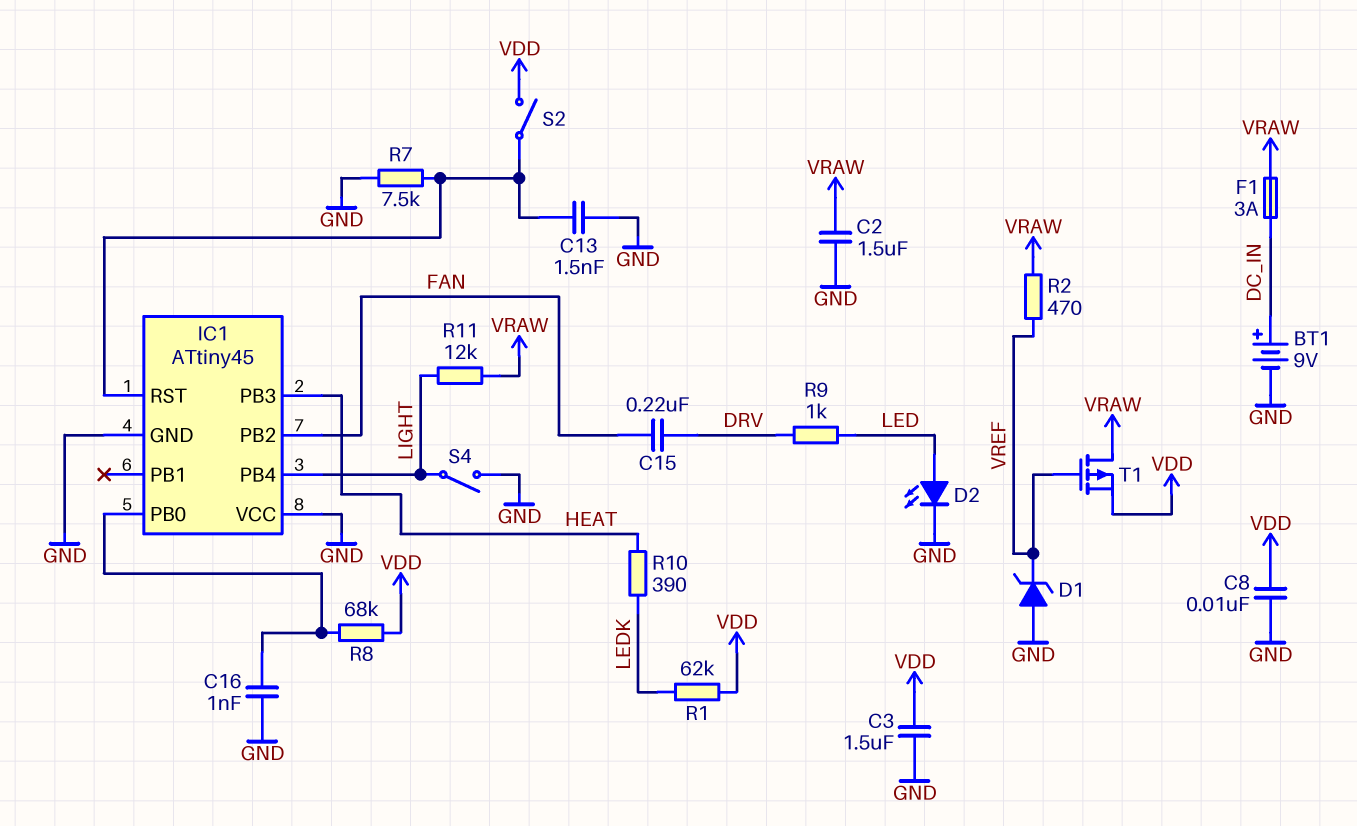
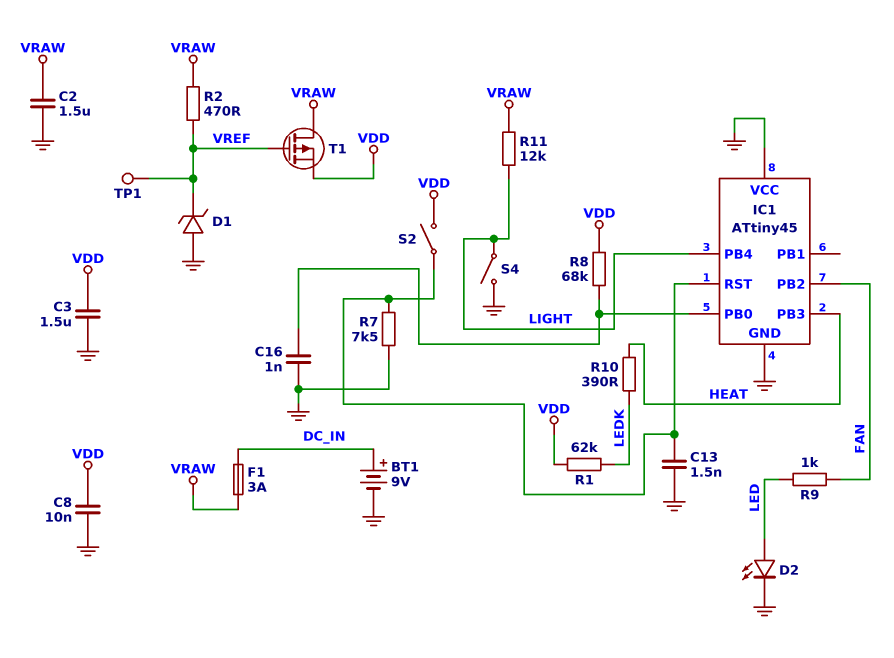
C15: 220nF (DRV, FAN) -> none
R9: 1k (DRV, LED) -> 1k (FAN, LED)
TP1: none -> test point (VREF)

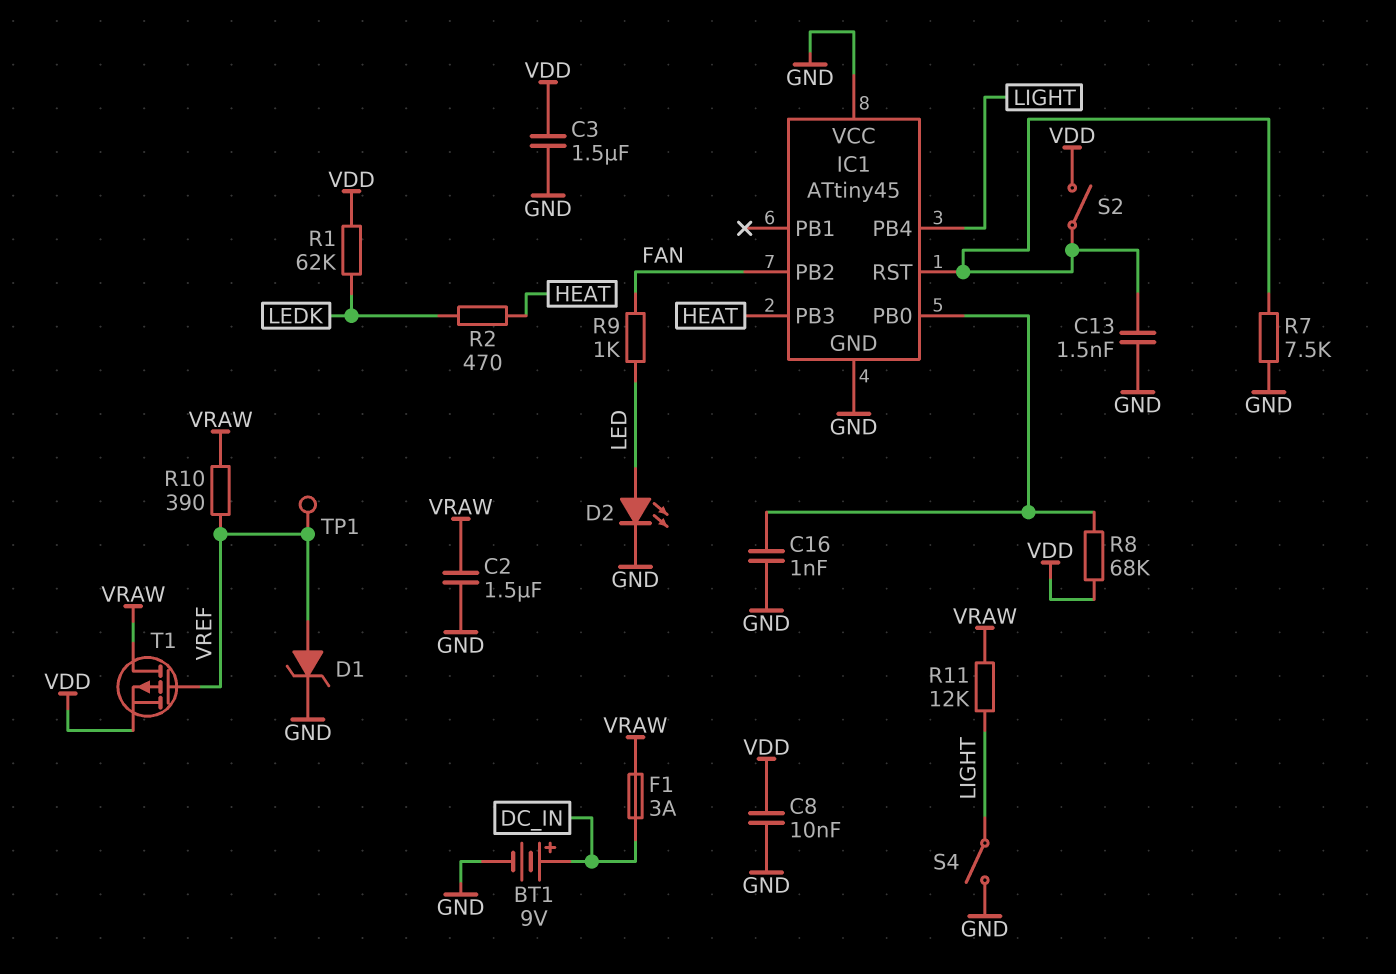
D1: zener (A GND, K VREF) -> zener (A VREF, K GND)
R2: 470 (VRAW, VREF) -> 470 (HEAT, LEDK)
R10: 390 (HEAT, LEDK) -> 390 (VRAW, VREF)

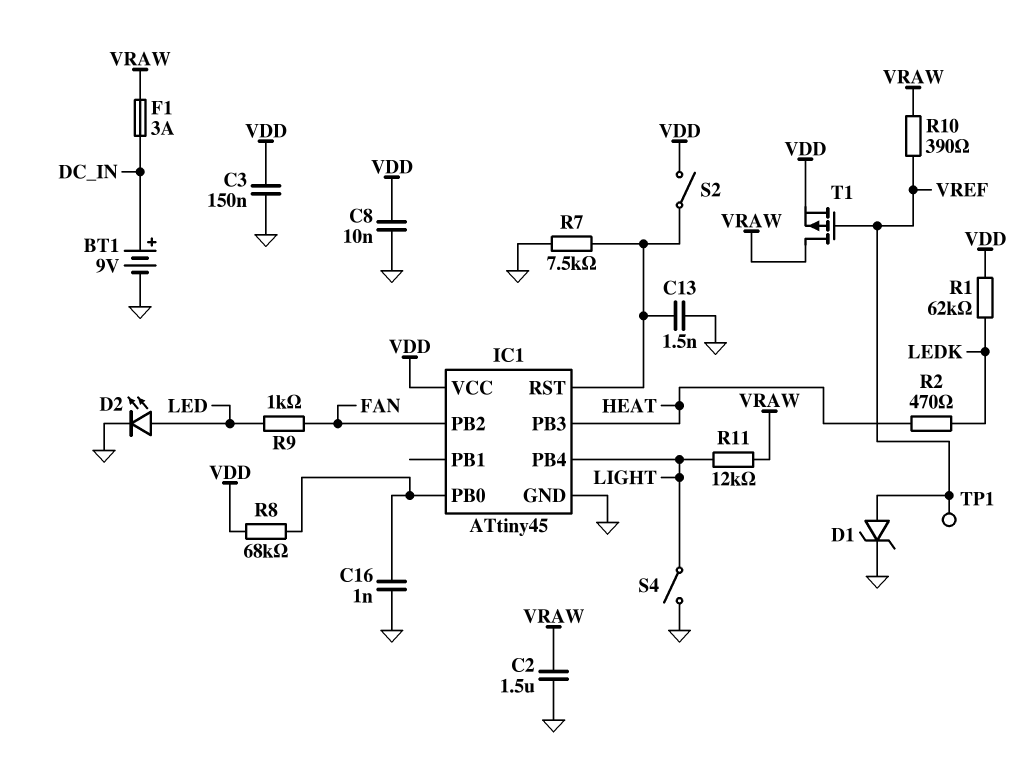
C3: 1.5uF (GND, VDD) -> 150nF (GND, VDD)
IC1 pin VCC: GND -> VDD

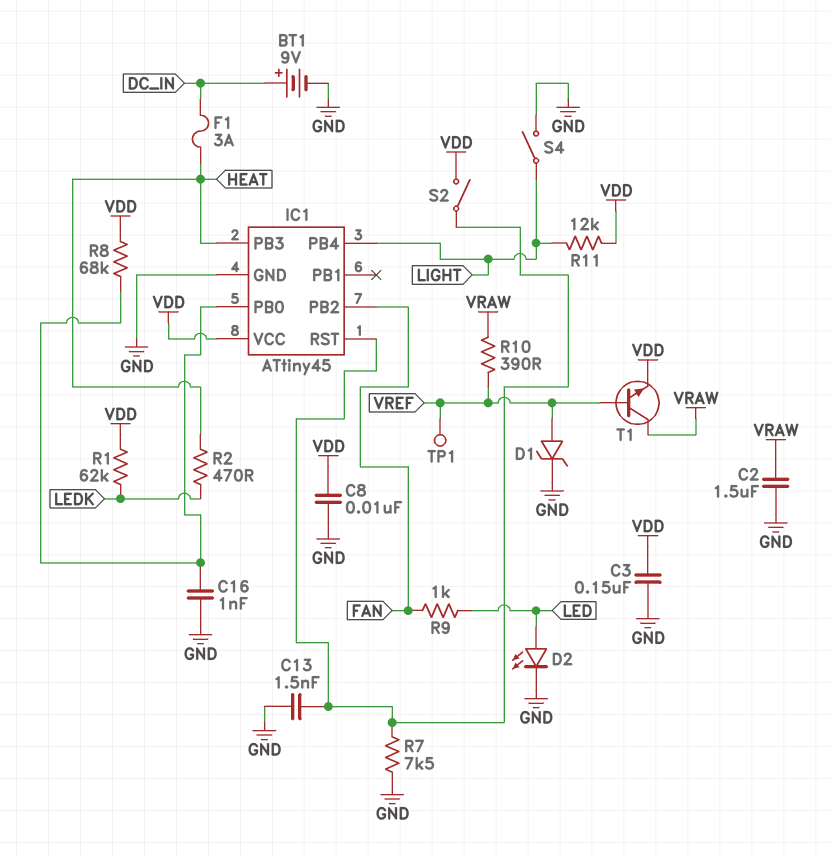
F1: 3A (DC_IN, VRAW) -> 3A (DC_IN, HEAT)
R11: 12k (LIGHT, VRAW) -> 12k (LIGHT, VDD)
T1: PMOS (G VREF, D VRAW, S VDD) -> NPN (B VREF, C VRAW, E VDD)

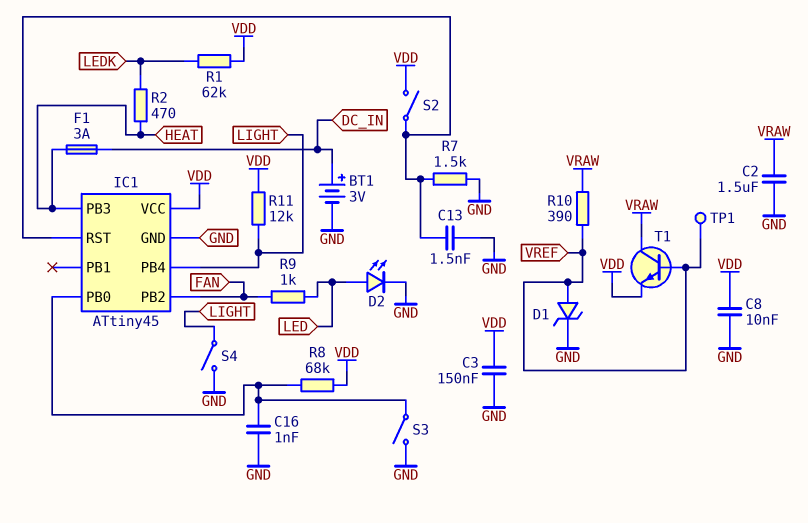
BT1: 9V (plus DC_IN, minus GND) -> 3V (plus DC_IN, minus GND)
R7: 7.5k (GND, IC1/RST) -> 1.5k (GND, IC1/RST)
S3: none -> switch (GND, IC1/PB0)

